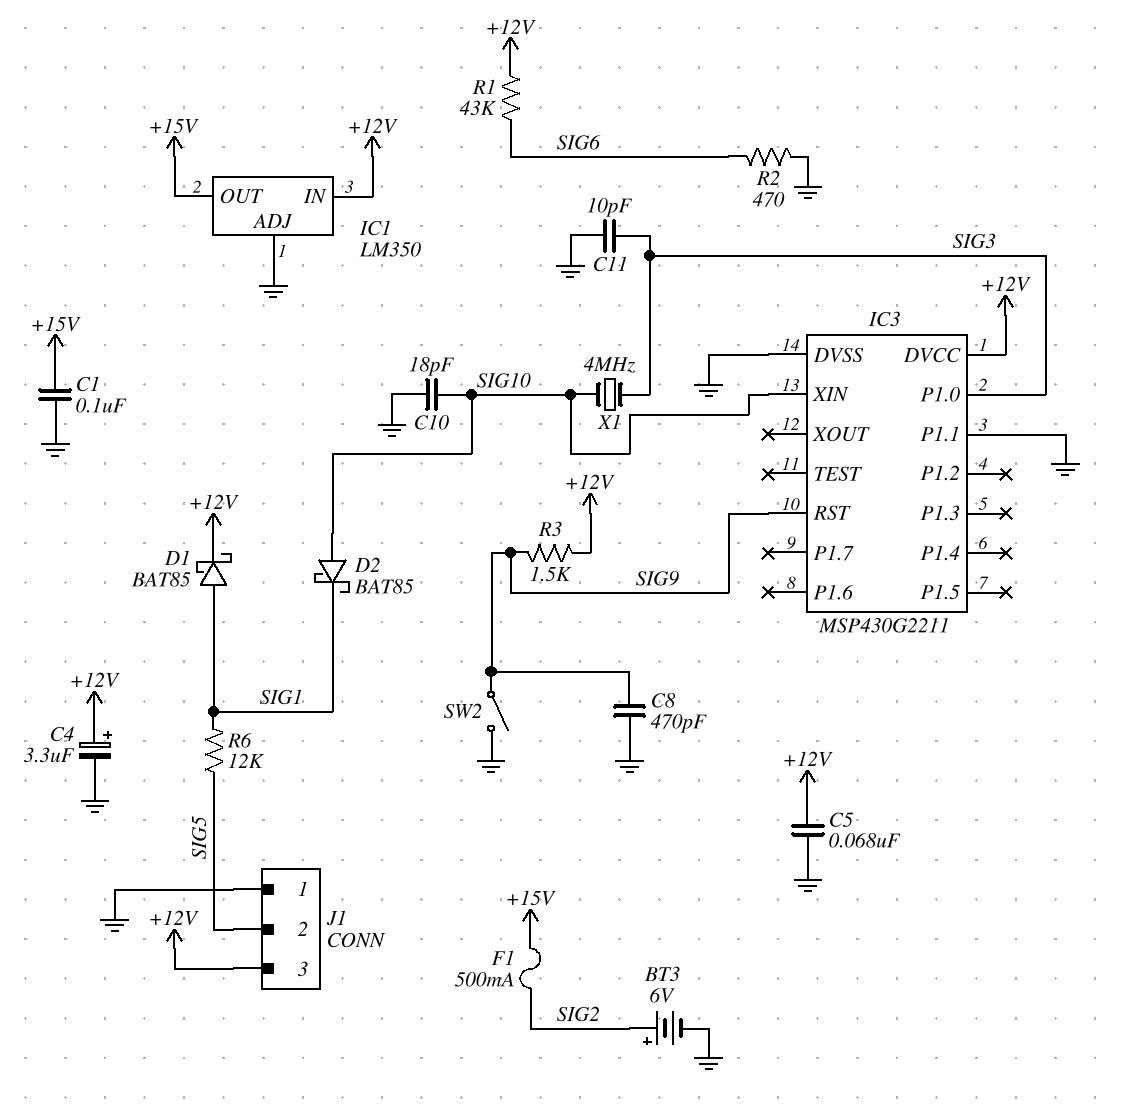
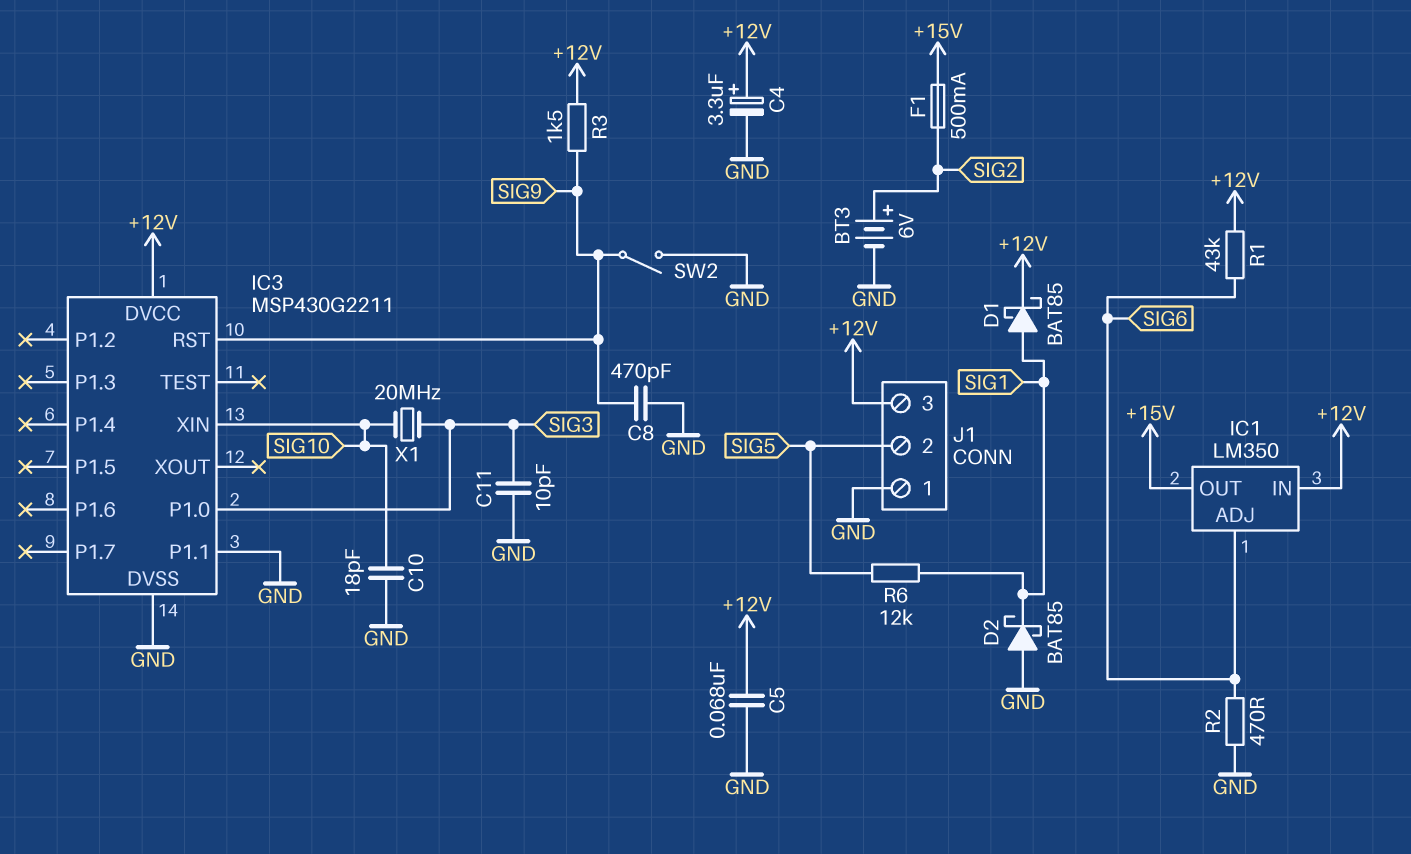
C1: 100nF (+15V, GND) -> none
D2: schottky BAT85 (A SIG10, K SIG1) -> schottky BAT85 (A GND, K SIG1)
IC1 pin ADJ: GND -> SIG6
X1: 4MHz (SIG3, SIG10) -> 20MHz (SIG3, SIG10)

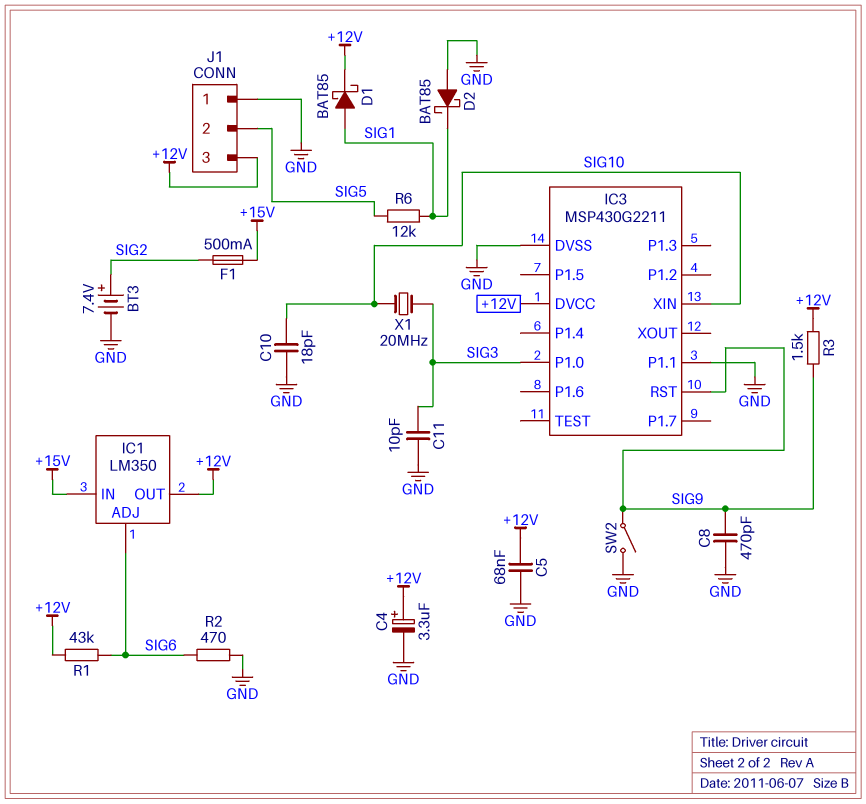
BT3: 6V (plus SIG2, minus GND) -> 7.4V (plus SIG2, minus GND)
IC1 pin IN: +12V -> +15V
IC1 pin OUT: +15V -> +12V

